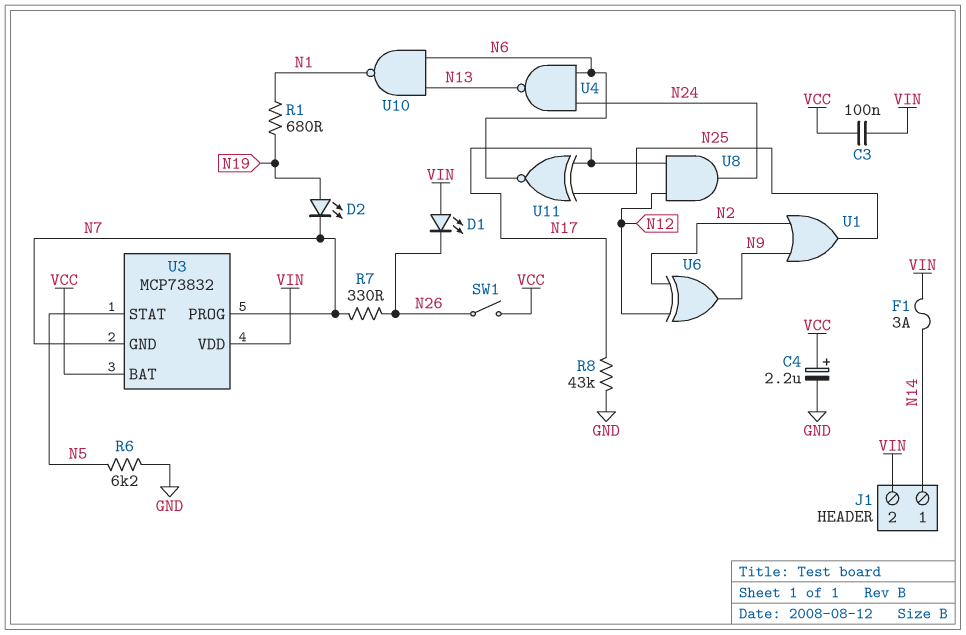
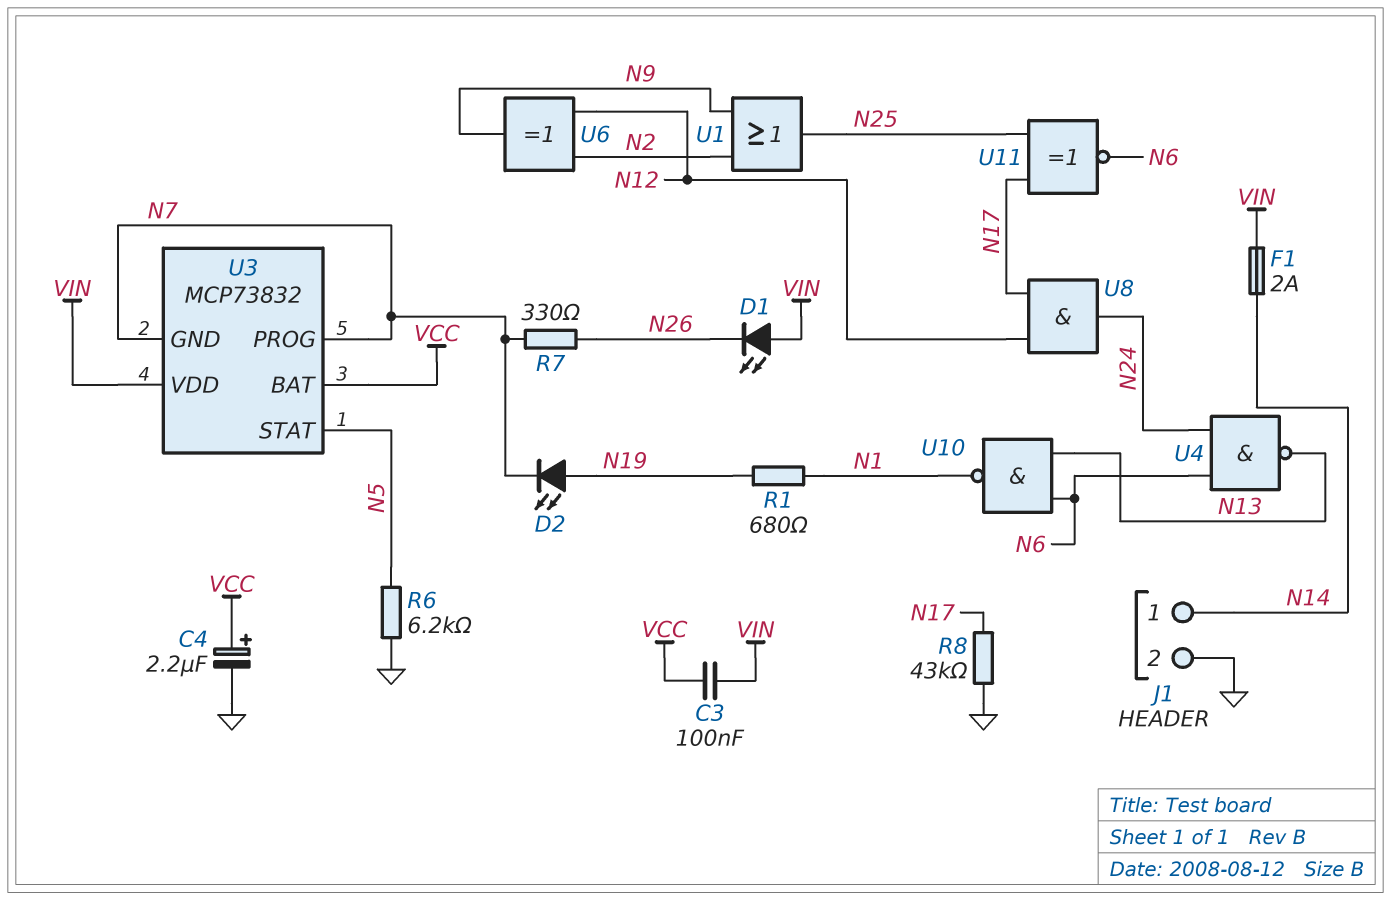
F1: 3A (N14, VIN) -> 2A (N14, VIN)
J1 pin 2: VIN -> GND
SW1: switch (N26, VCC) -> none

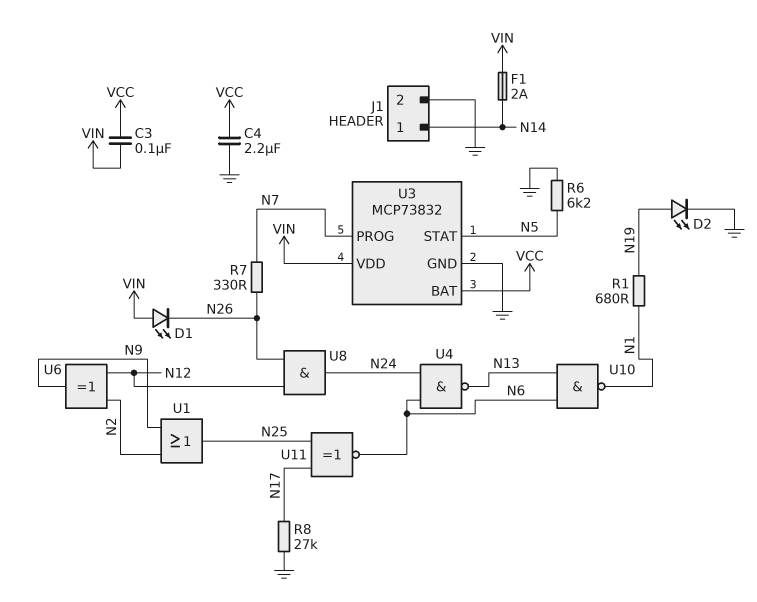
C4: 2.2uF (plus VCC, minus GND) -> 2.2uF (GND, VCC)
D2: LED (A N19, K N7) -> LED (A N19, K GND)
R8: 43k (GND, N17) -> 27k (GND, N17)
U3 pin GND: N7 -> GND
U8: AND (in N12, in N17, out N24) -> AND (in N12, in N26, out N24)

